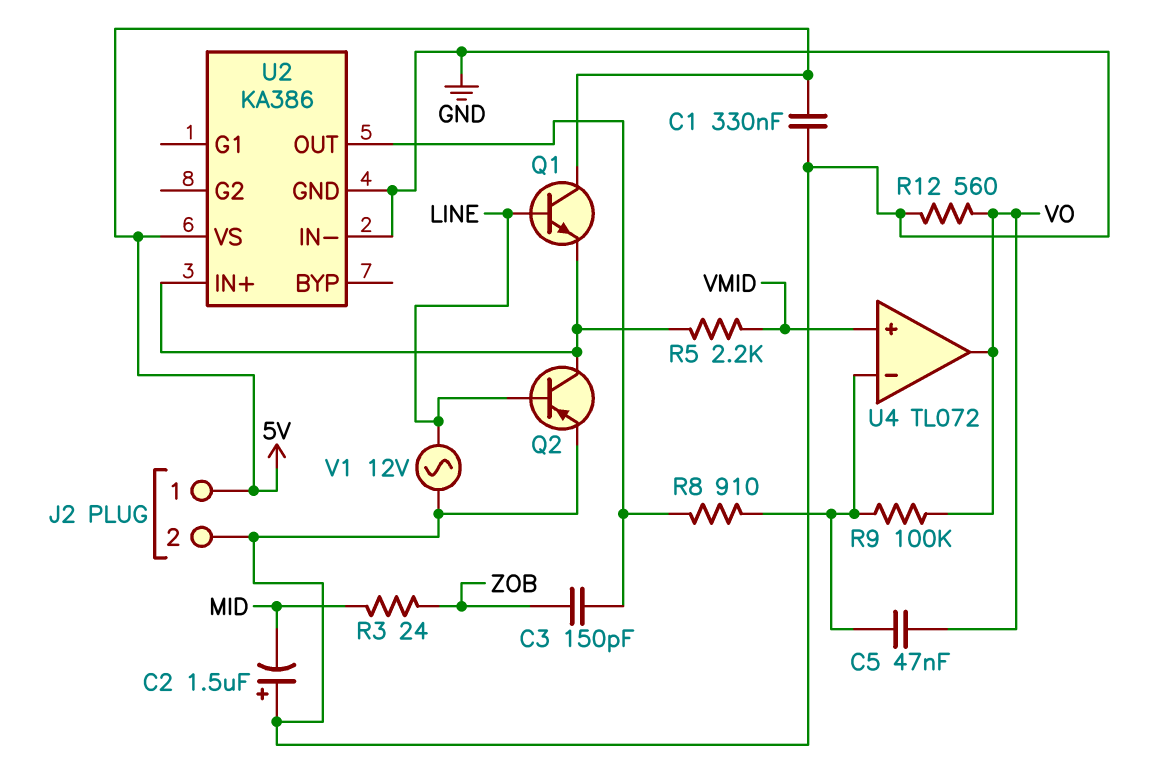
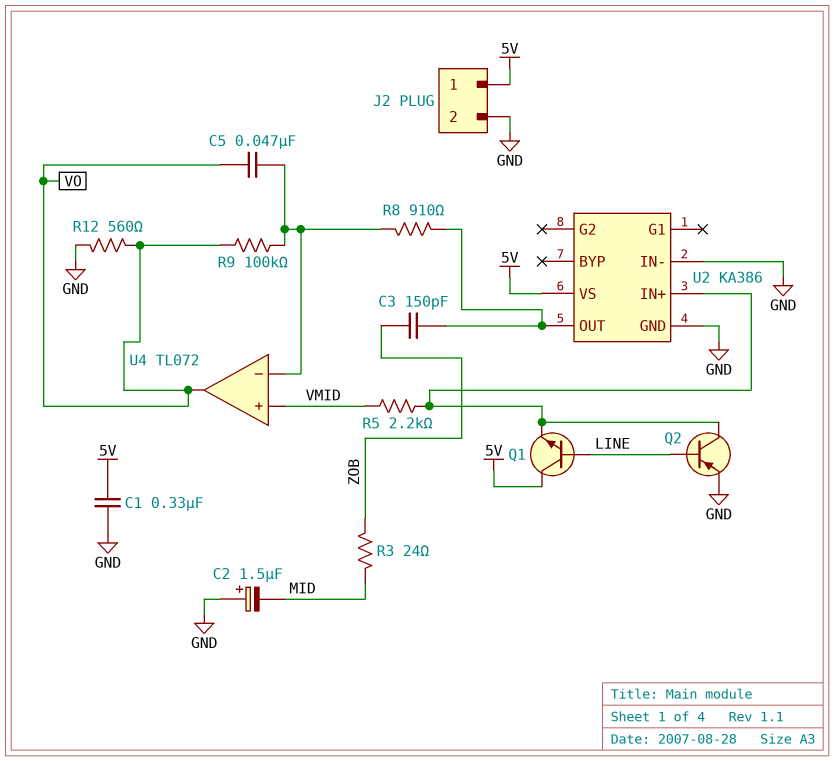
V1: AC 12V (GND, LINE) -> none

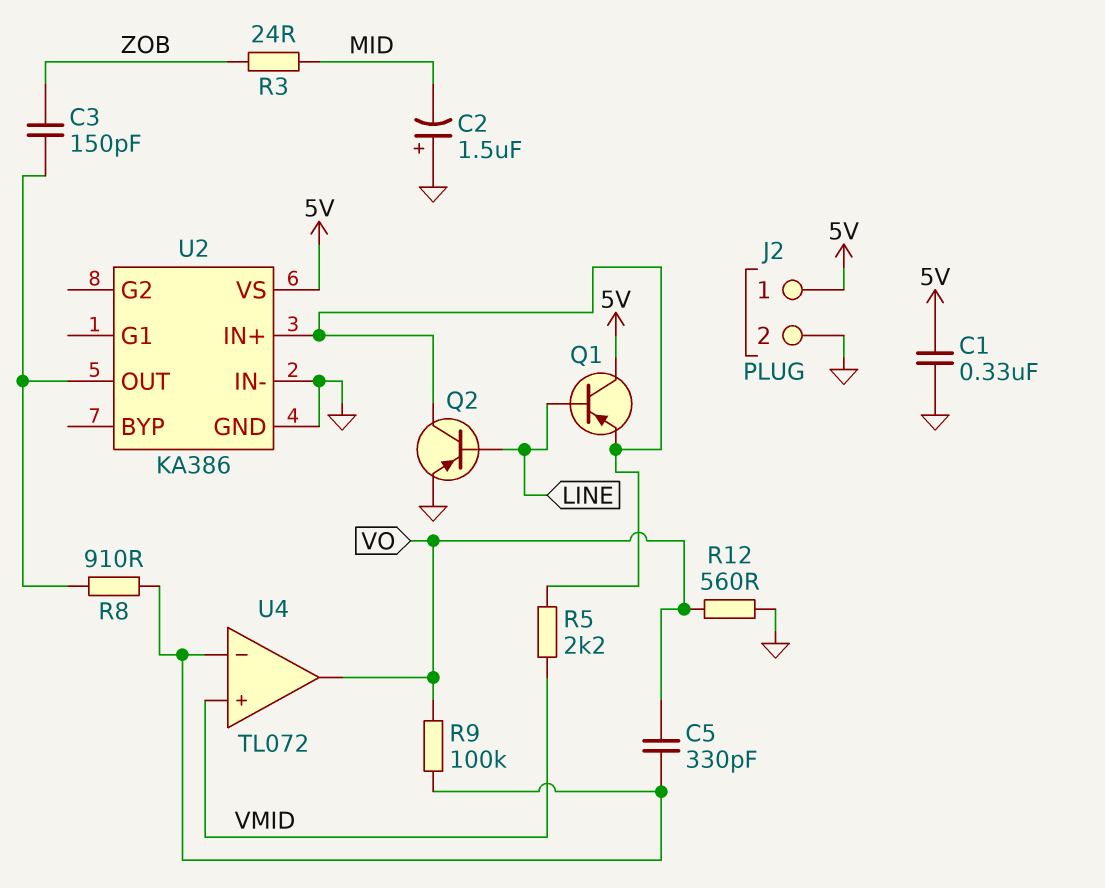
C5: 47nF (U4/in-, VO) -> 330pF (U4/in-, VO)
Q1: NPN (B LINE, C 5V, E U2/IN+) -> PNP (B LINE, C 5V, E U2/IN+)

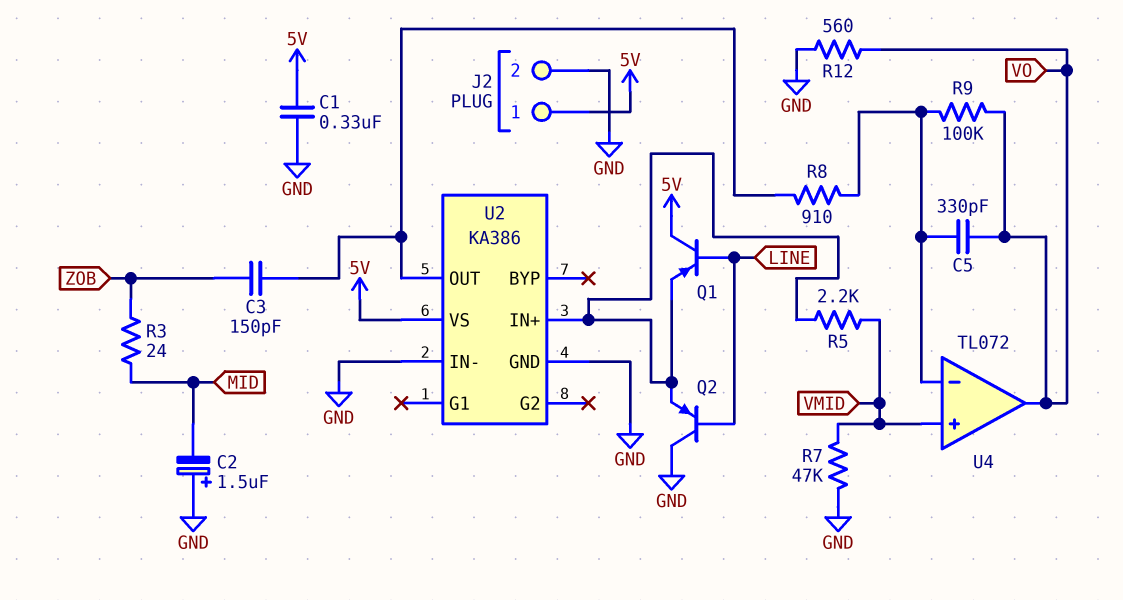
Q2: PNP (B LINE, C U2/IN+, E GND) -> PNP (B LINE, C GND, E U2/IN+)
R7: none -> 47k (GND, VMID)

